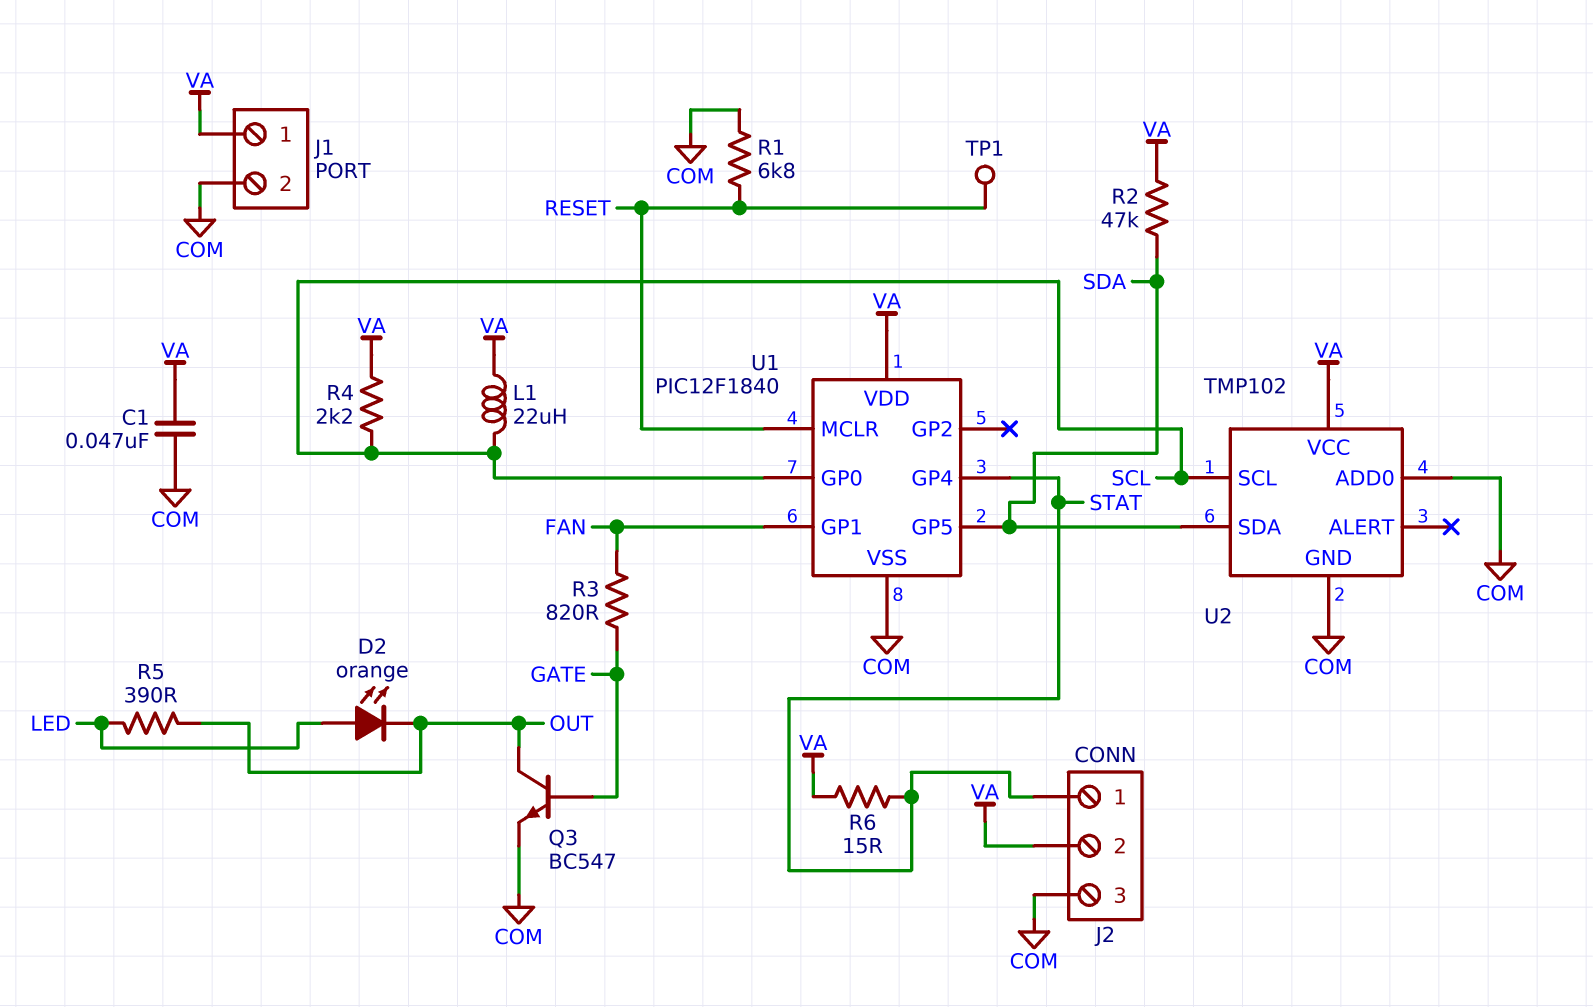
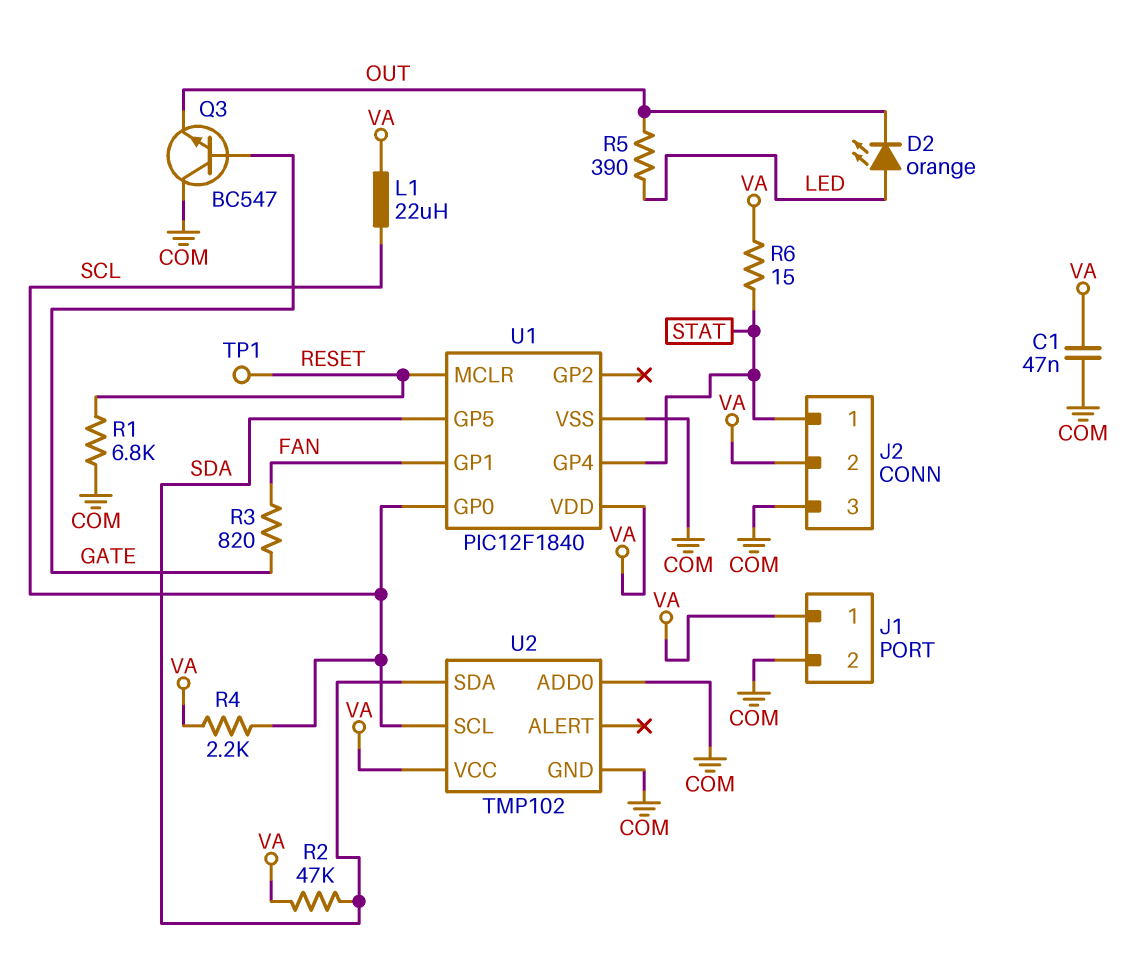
Q3: NPN BC547 (B GATE, C OUT, E COM) -> NPN BC547 (B GATE, C COM, E OUT)

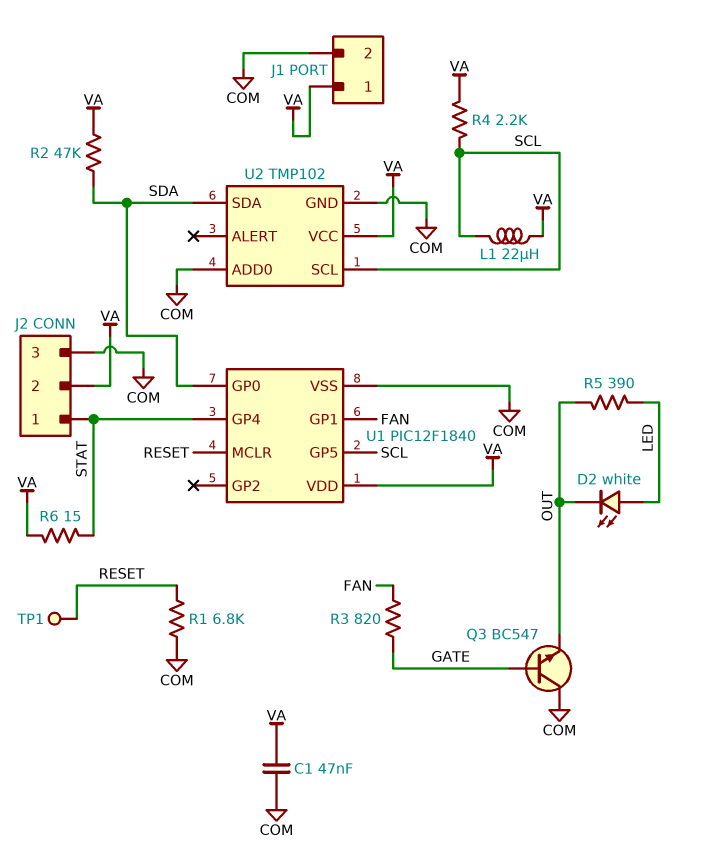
D2: LED orange (A LED, K OUT) -> LED white (A LED, K OUT)
U1 pin GP0: SCL -> SDA
U1 pin GP5: SDA -> SCL

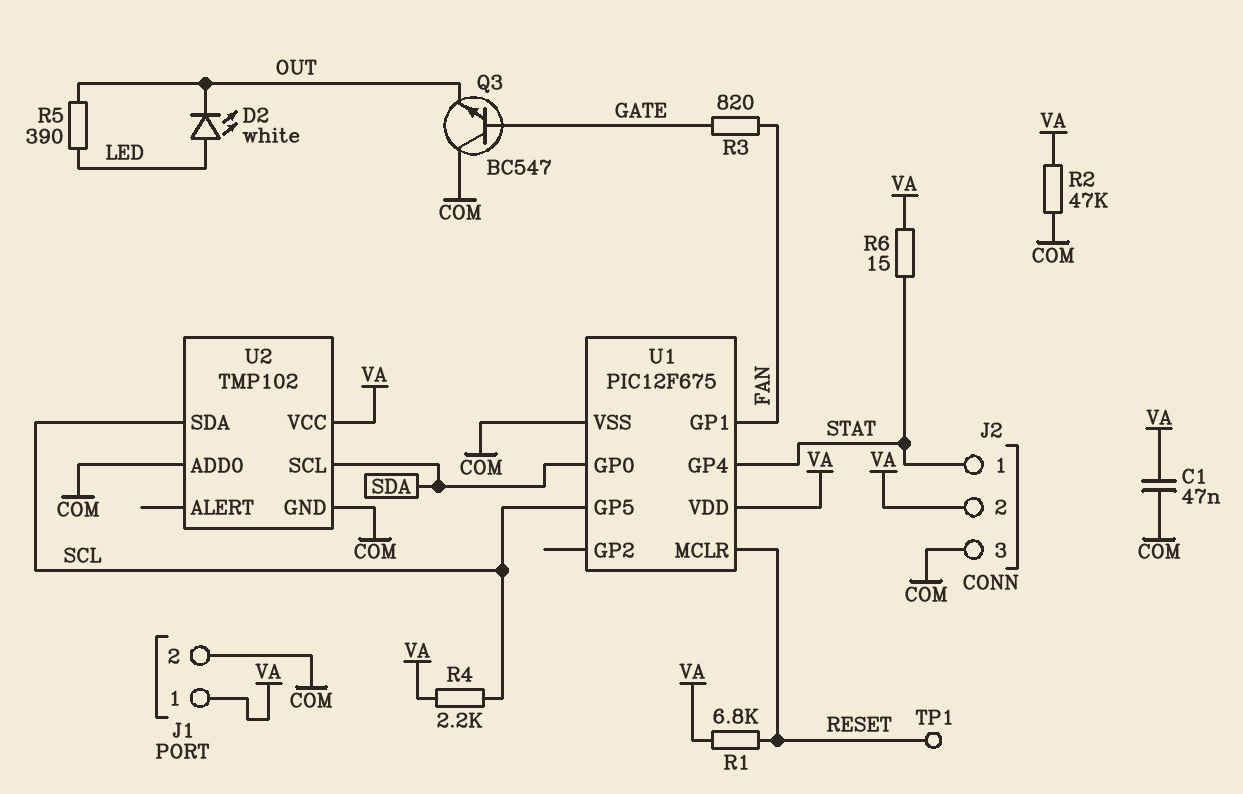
L1: 22uH (SCL, VA) -> none
R1: 6.8k (COM, RESET) -> 6.8k (RESET, VA)
R2: 47k (SDA, VA) -> 47k (COM, VA)
U1: PIC12F1840 -> PIC12F675
U2 pin SCL: SCL -> SDA
U2 pin SDA: SDA -> SCL

